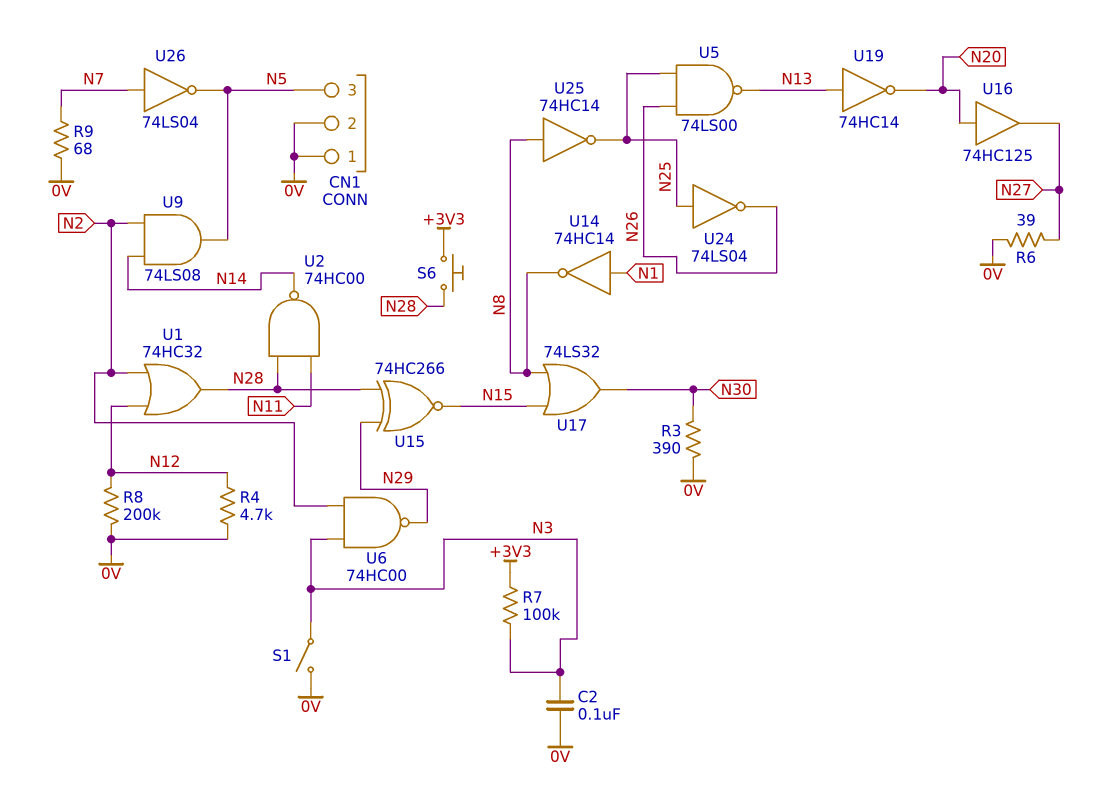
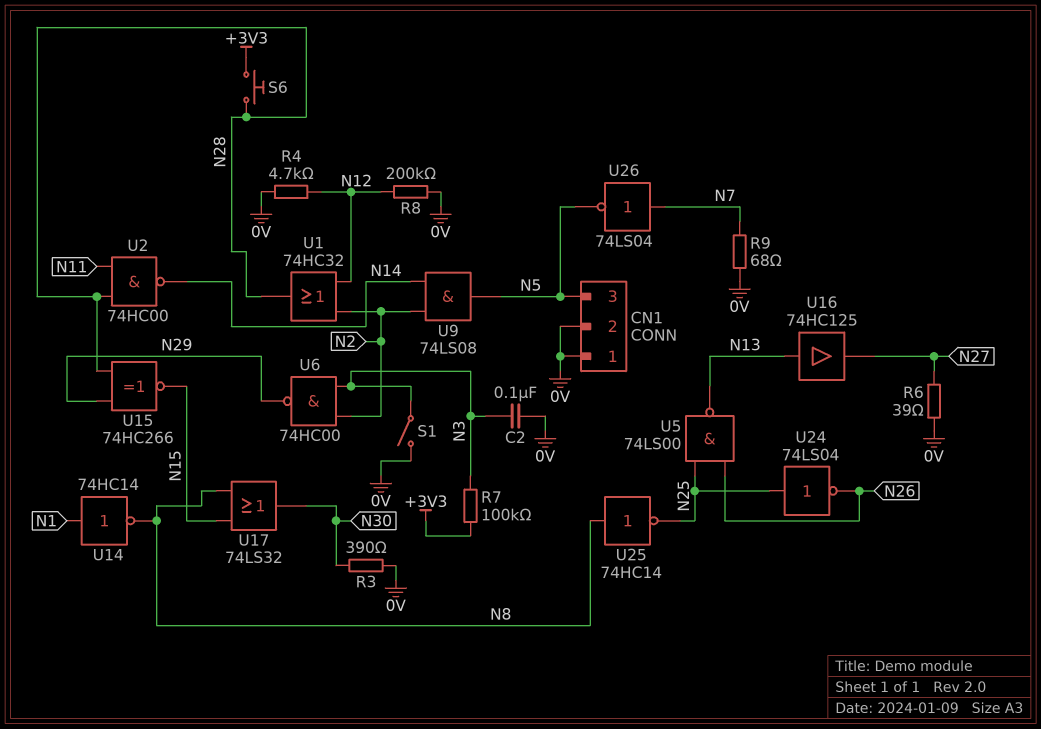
U16: buffer 74HC125 (in N20, out N27) -> buffer 74HC125 (in N13, out N27)
U19: NOT 74HC14 (in N13, out N20) -> none

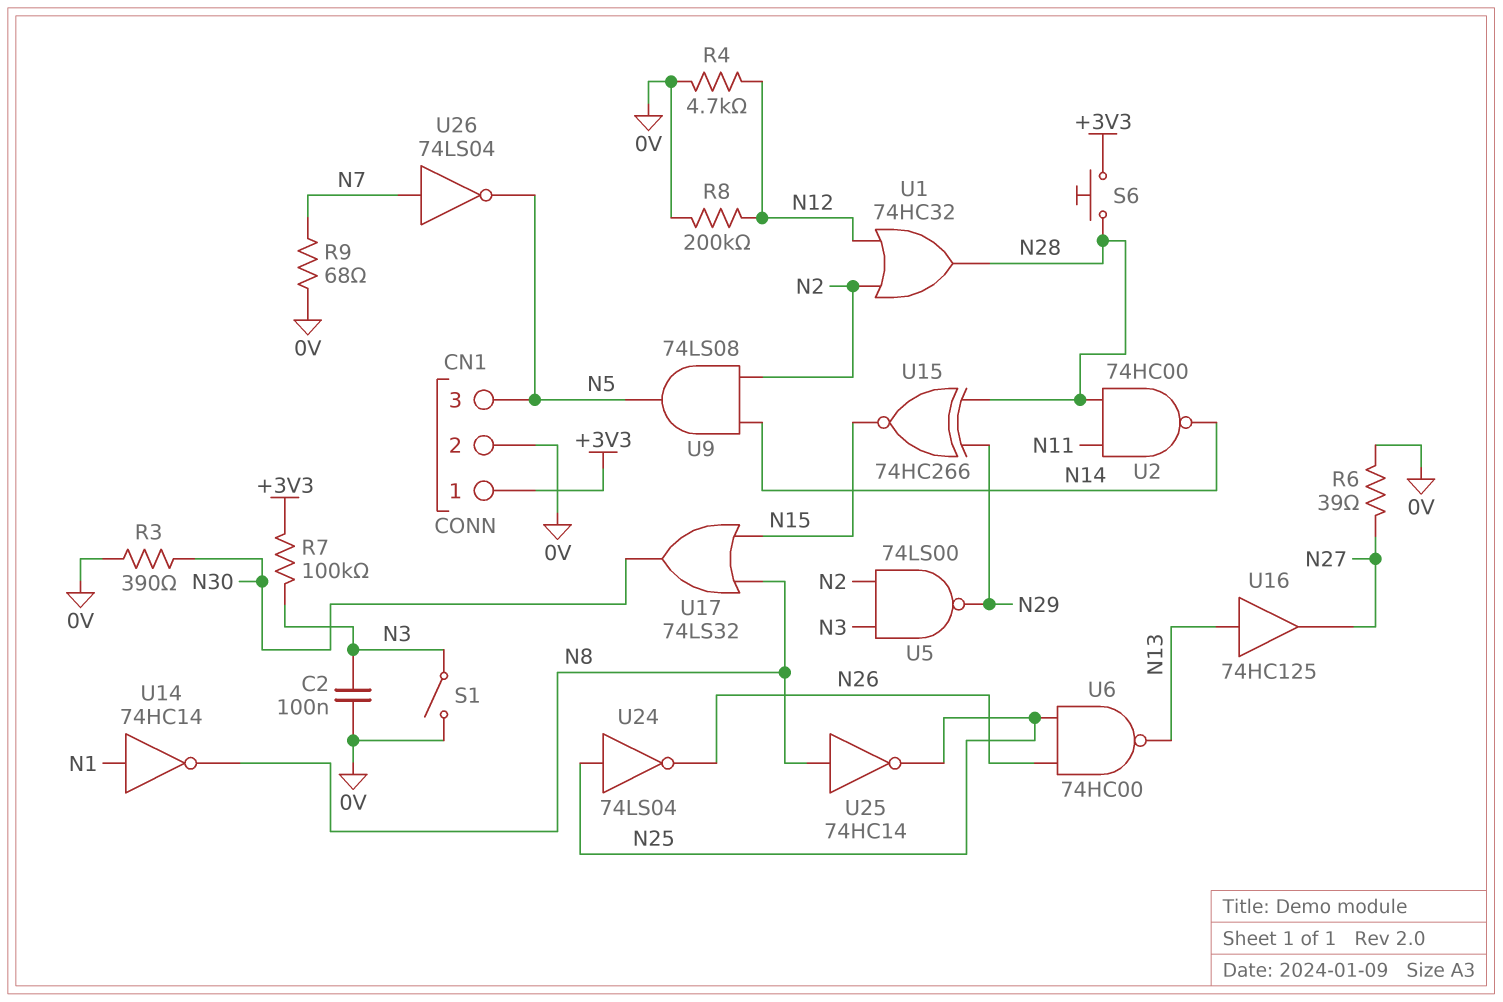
CN1 pin 1: 0V -> +3V3
U5: NAND 74LS00 (in N25, in N26, out N13) -> NAND 74LS00 (in N2, in N3, out N29)
U6: NAND 74HC00 (in N2, in N3, out N29) -> NAND 74HC00 (in N25, in N26, out N13)

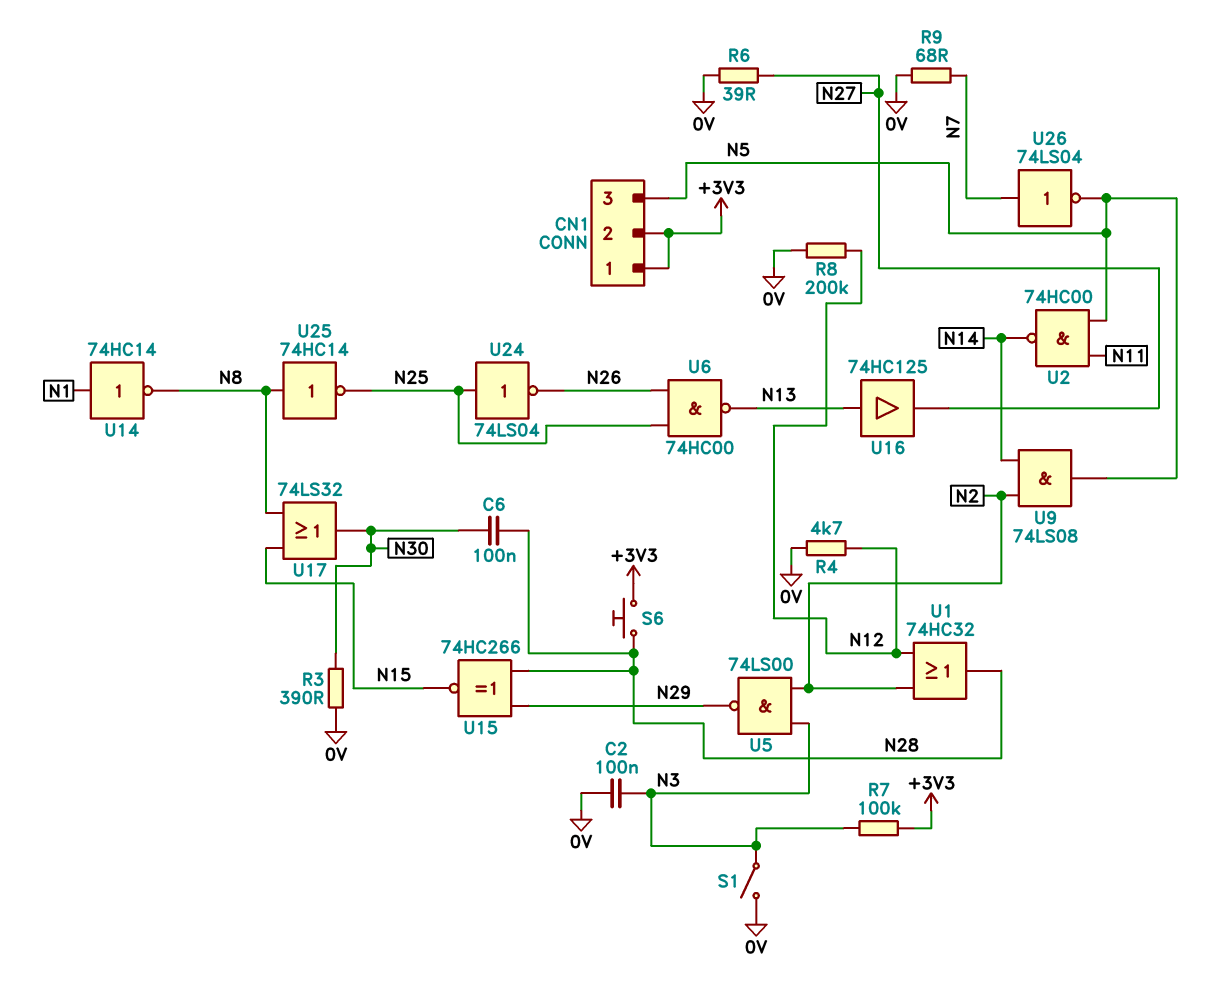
C6: none -> 100nF (N28, N30)
CN1 pin 2: 0V -> +3V3
U2: NAND 74HC00 (in N11, in N28, out N14) -> NAND 74HC00 (in N5, in N11, out N14)

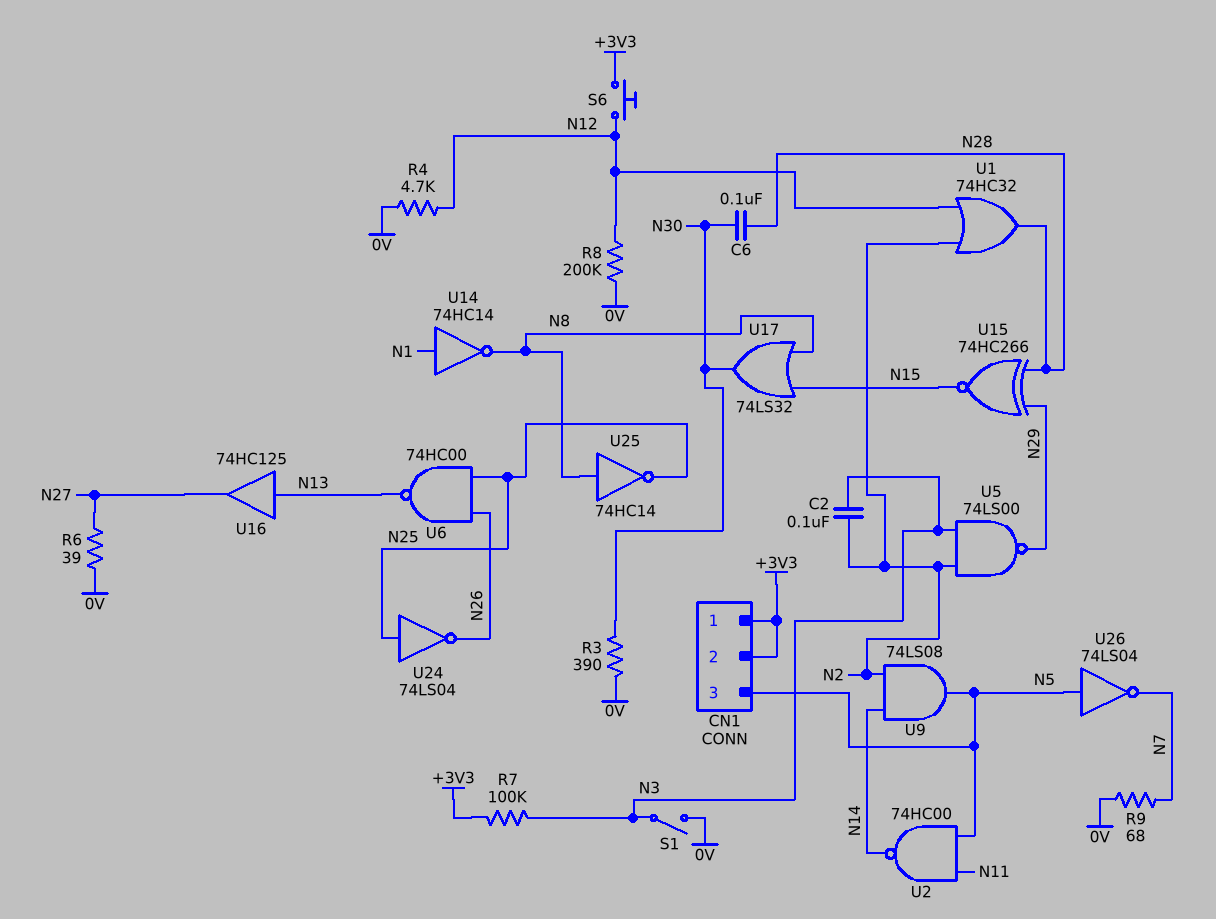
C2: 100nF (0V, N3) -> 100nF (N2, N3)
S6: button (+3V3, N28) -> button (+3V3, N12)
U26: NOT 74LS04 (in N7, out N5) -> NOT 74LS04 (in N5, out N7)

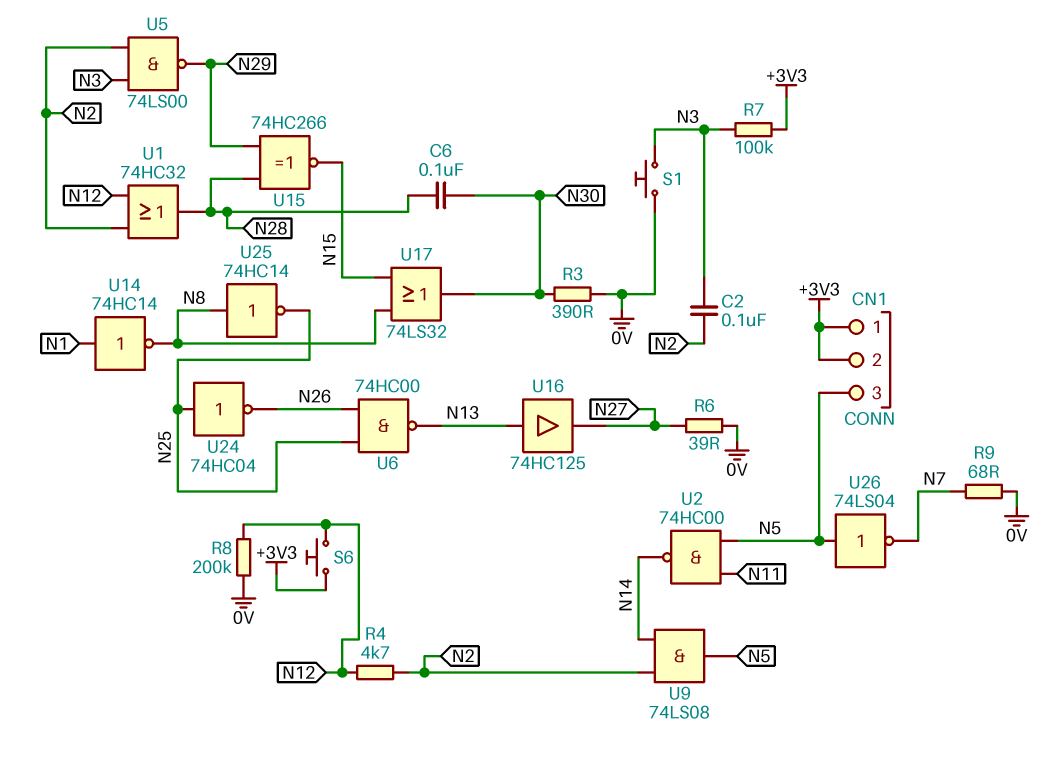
R4: 4.7k (0V, N12) -> 4.7k (N2, N12)
S1: switch (0V, N3) -> button (0V, N3)
U24: NOT 74LS04 (in N25, out N26) -> NOT 74HC04 (in N25, out N26)

